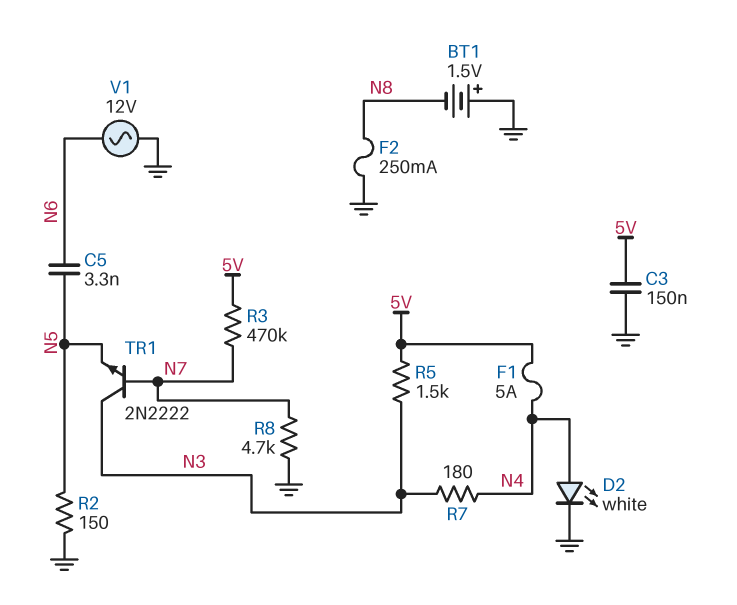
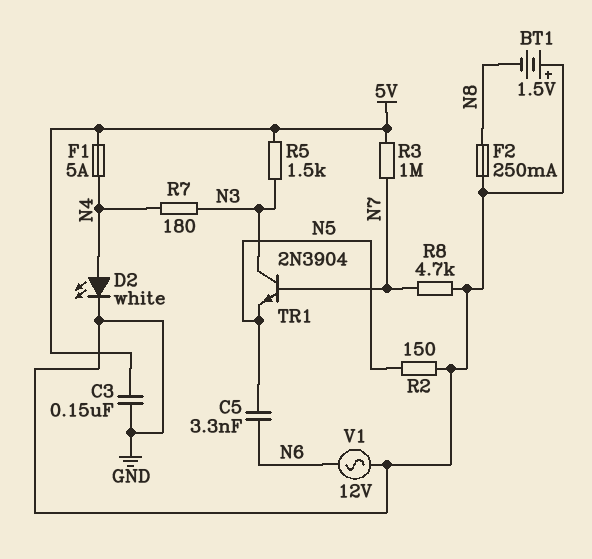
R3: 470k (5V, N7) -> 1M (5V, N7)
TR1: NPN 2N2222 (B N7, C N3, E N5) -> NPN 2N3904 (B N7, C N3, E N5)

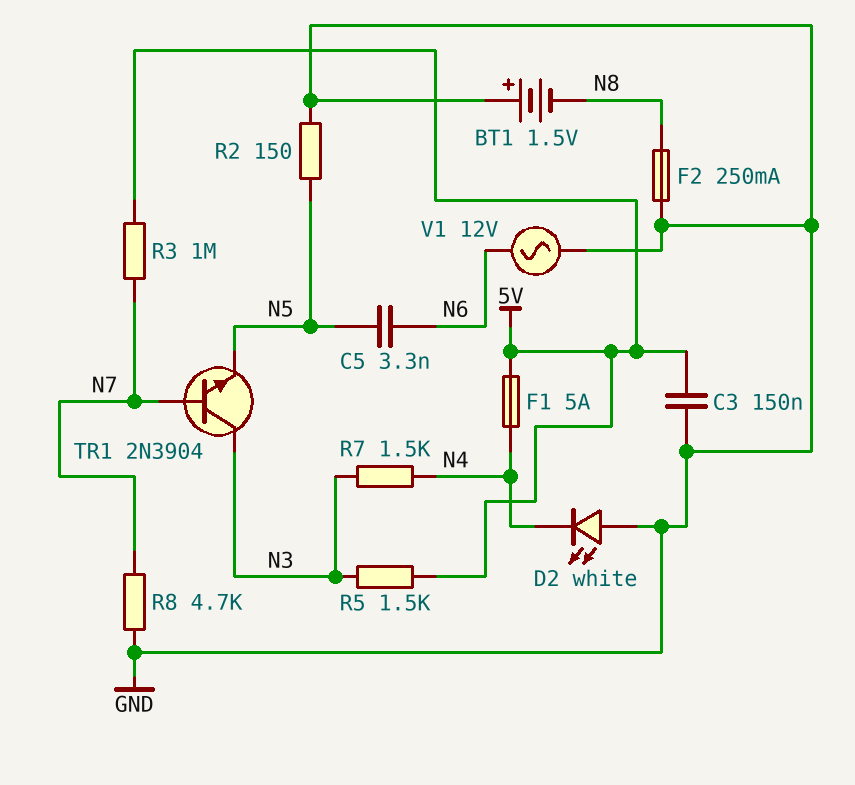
D2: LED white (A N4, K GND) -> LED white (A GND, K N4)
R7: 180 (N3, N4) -> 1.5k (N3, N4)

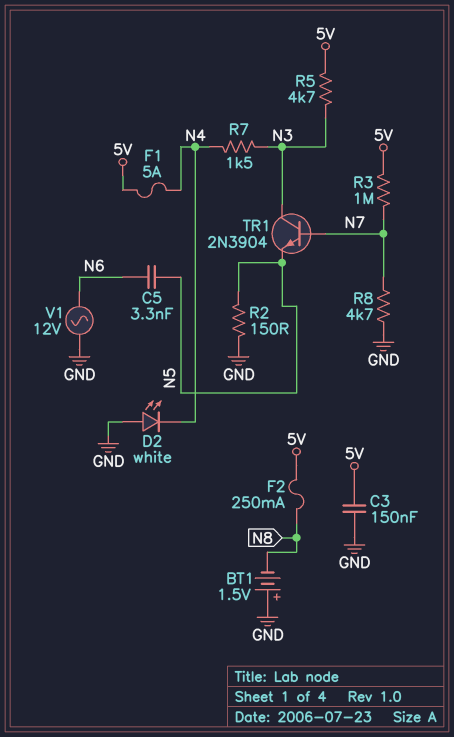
F2: 250mA (GND, N8) -> 250mA (5V, N8)
R5: 1.5k (5V, N3) -> 4.7k (5V, N3)

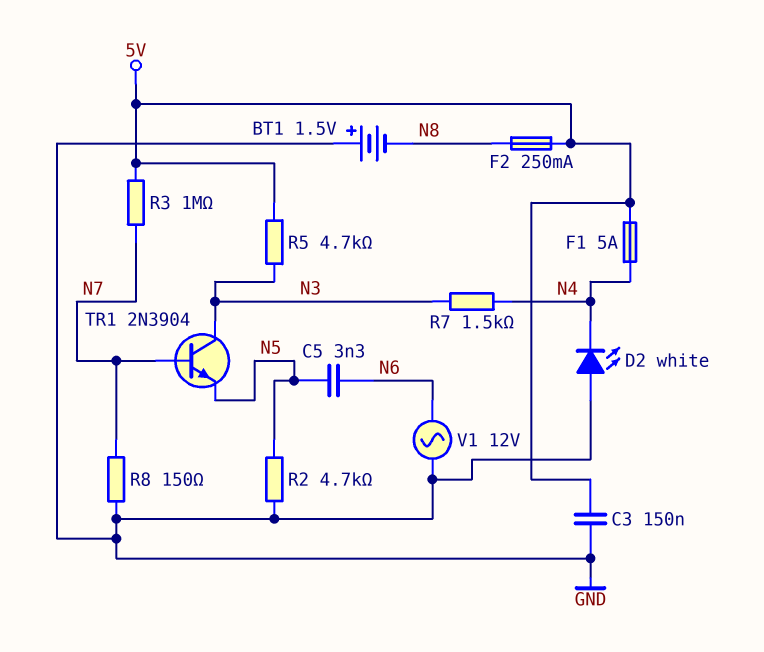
R2: 150 (GND, N5) -> 4.7k (GND, N5)
R8: 4.7k (GND, N7) -> 150 (GND, N7)

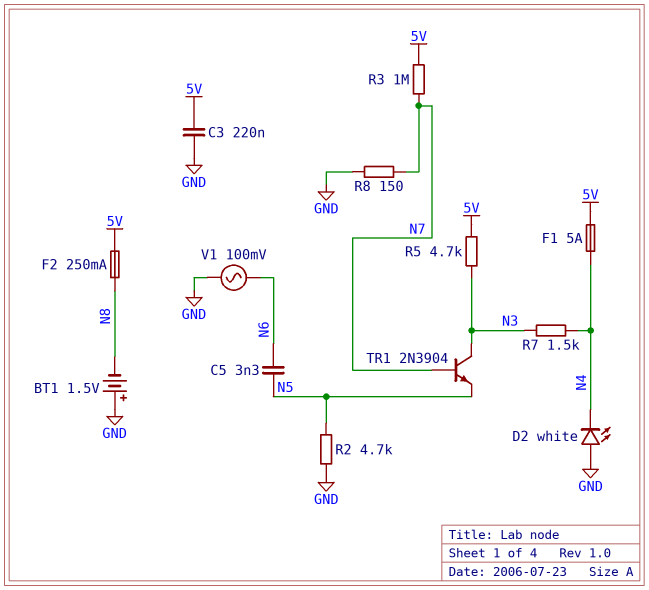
C3: 150nF (5V, GND) -> 220nF (5V, GND)
V1: AC 12V (GND, N6) -> AC 100mV (GND, N6)

